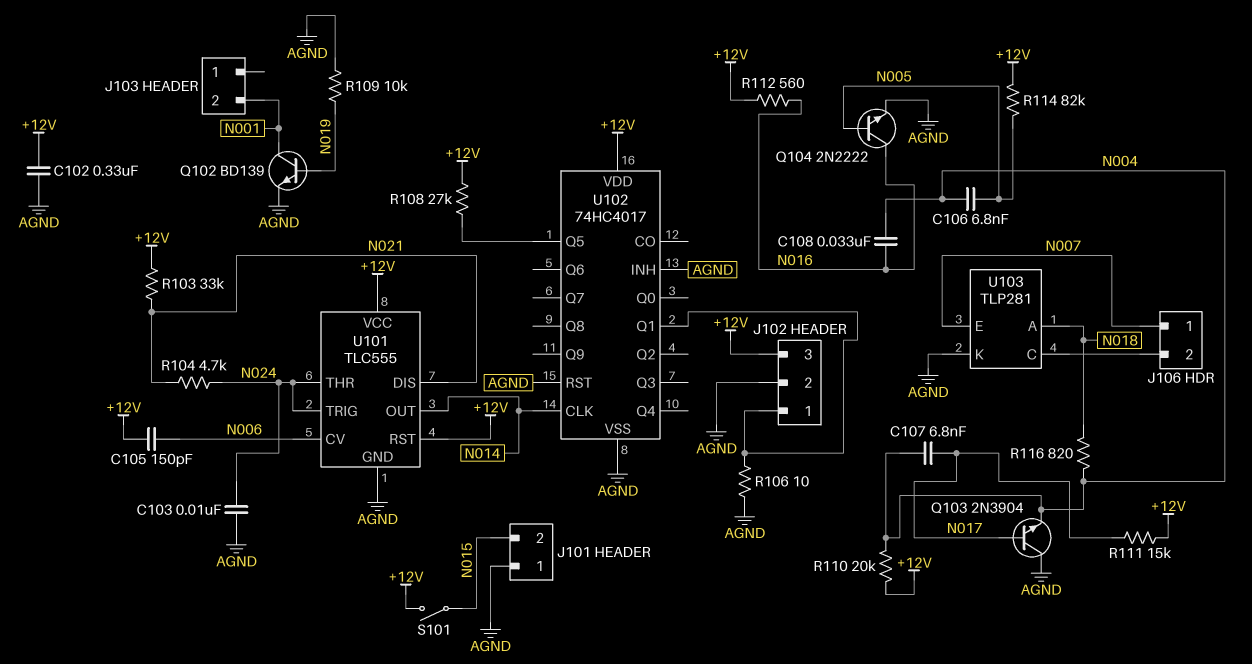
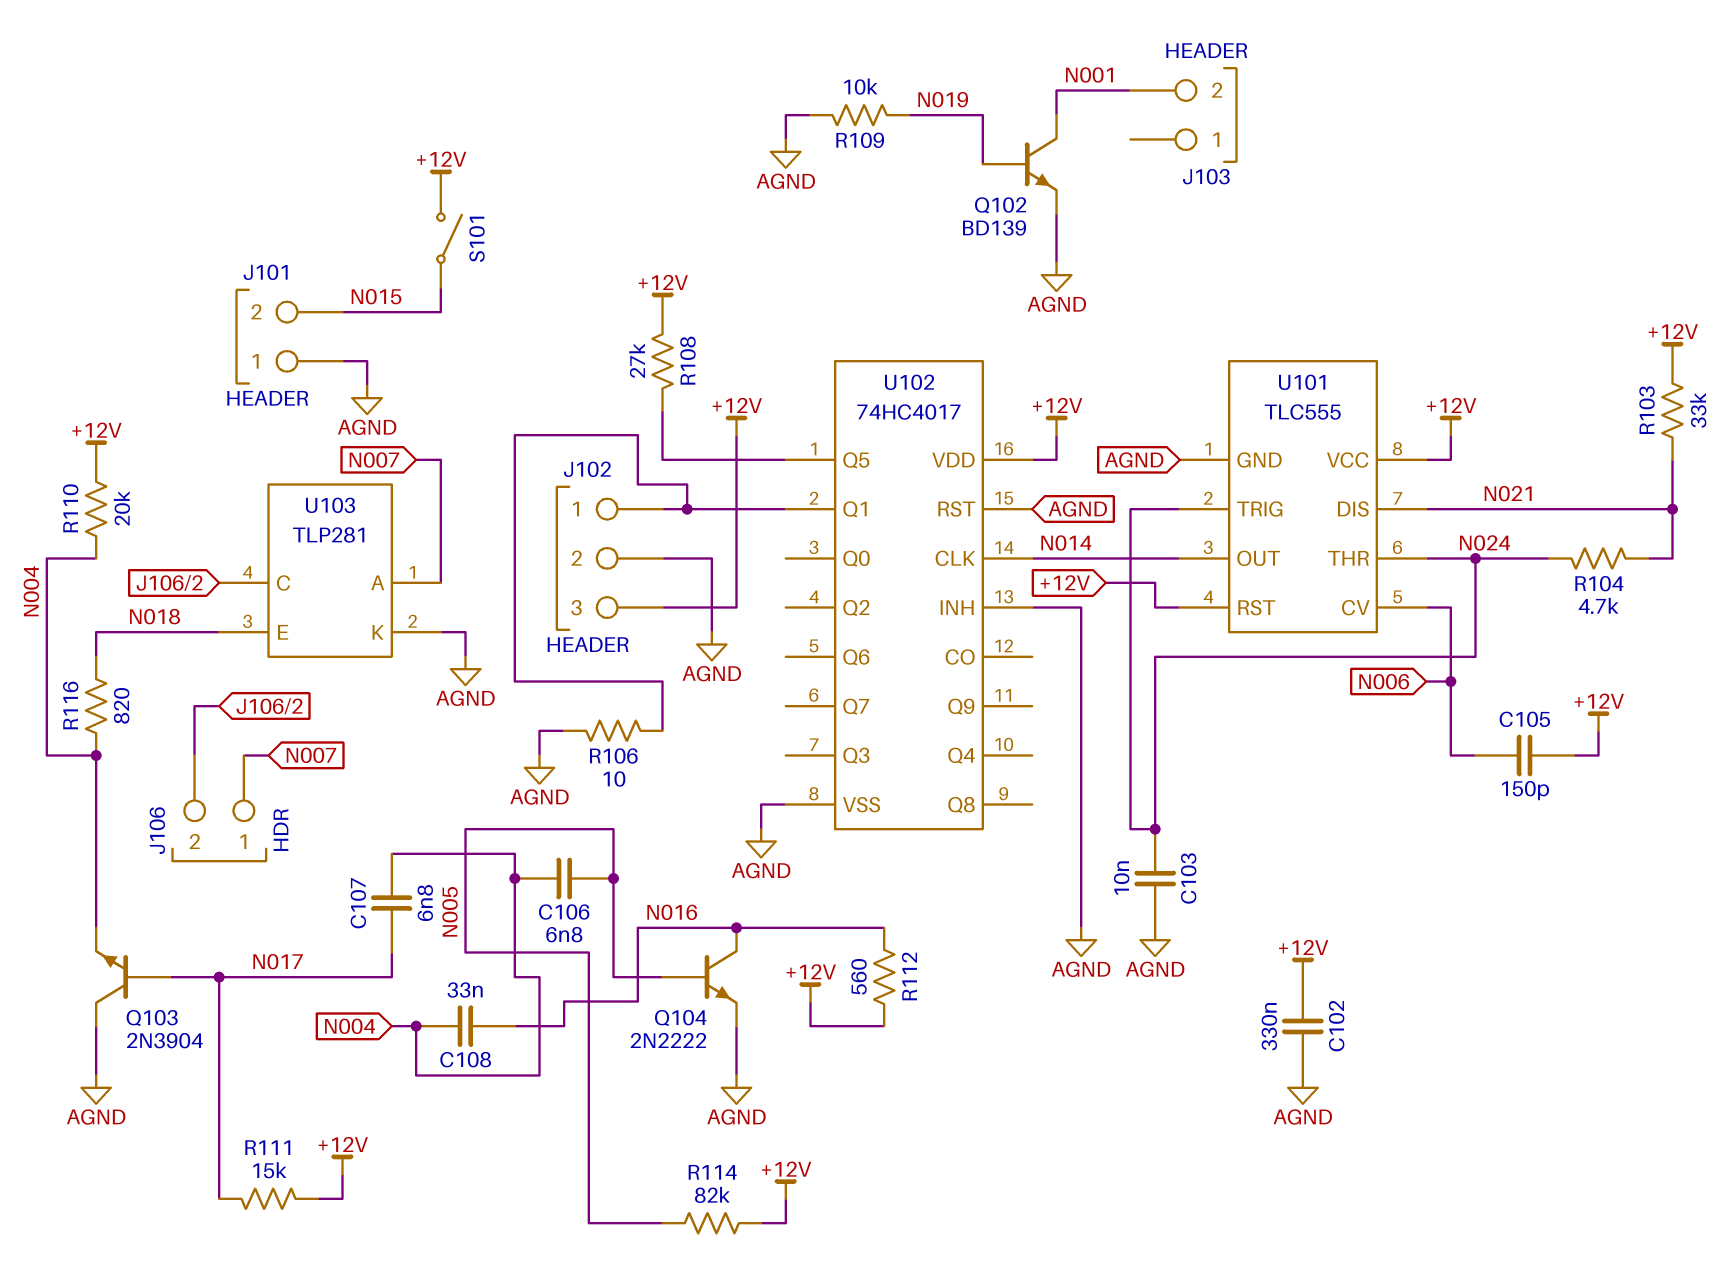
U103 pin A: N018 -> N007
U103 pin E: N007 -> N018

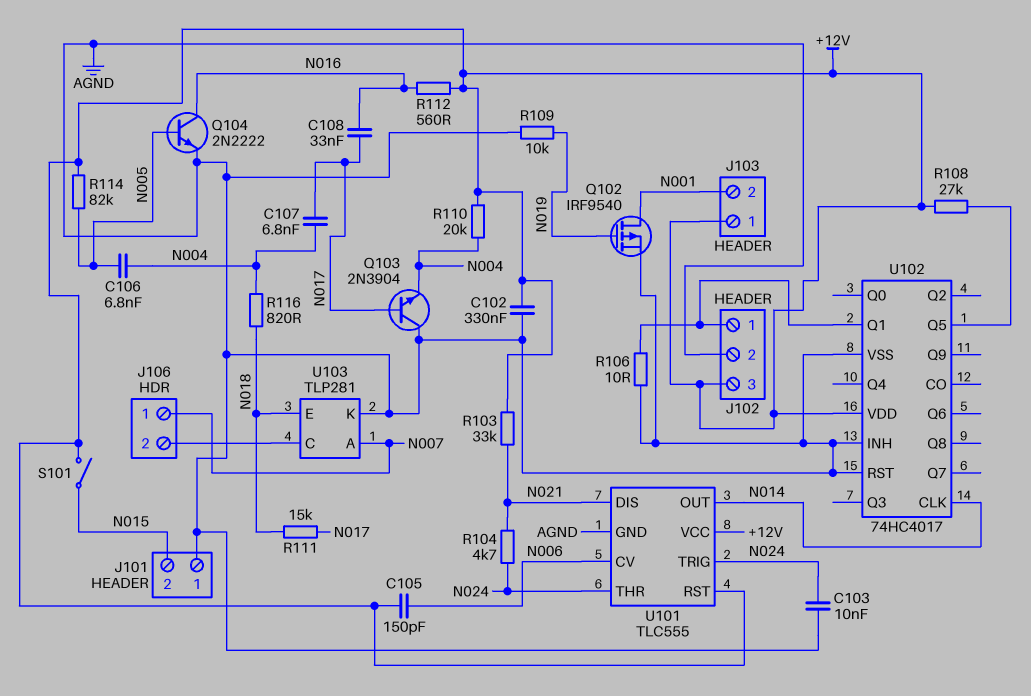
C108: 33nF (N004, N016) -> 33nF (N016, N017)
J103 pin 1: none -> +12V
Q102: NPN BD139 (B N019, C N001, E AGND) -> PMOS IRF9540 (G N019, D N001, S AGND)
R111: 15k (+12V, N017) -> 15k (N017, N018)

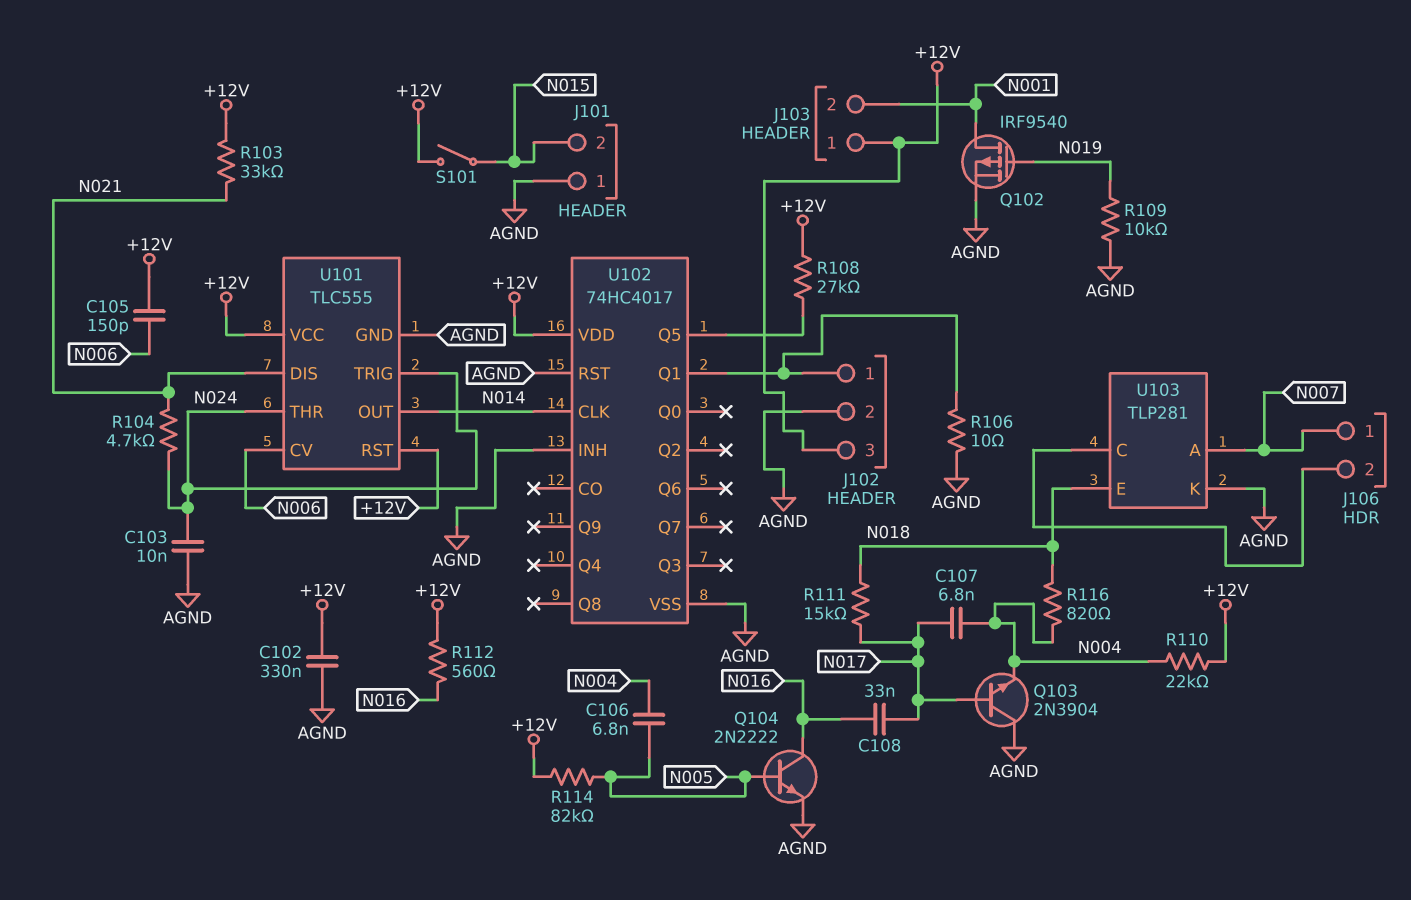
R110: 20k (+12V, N004) -> 22k (+12V, N004)

